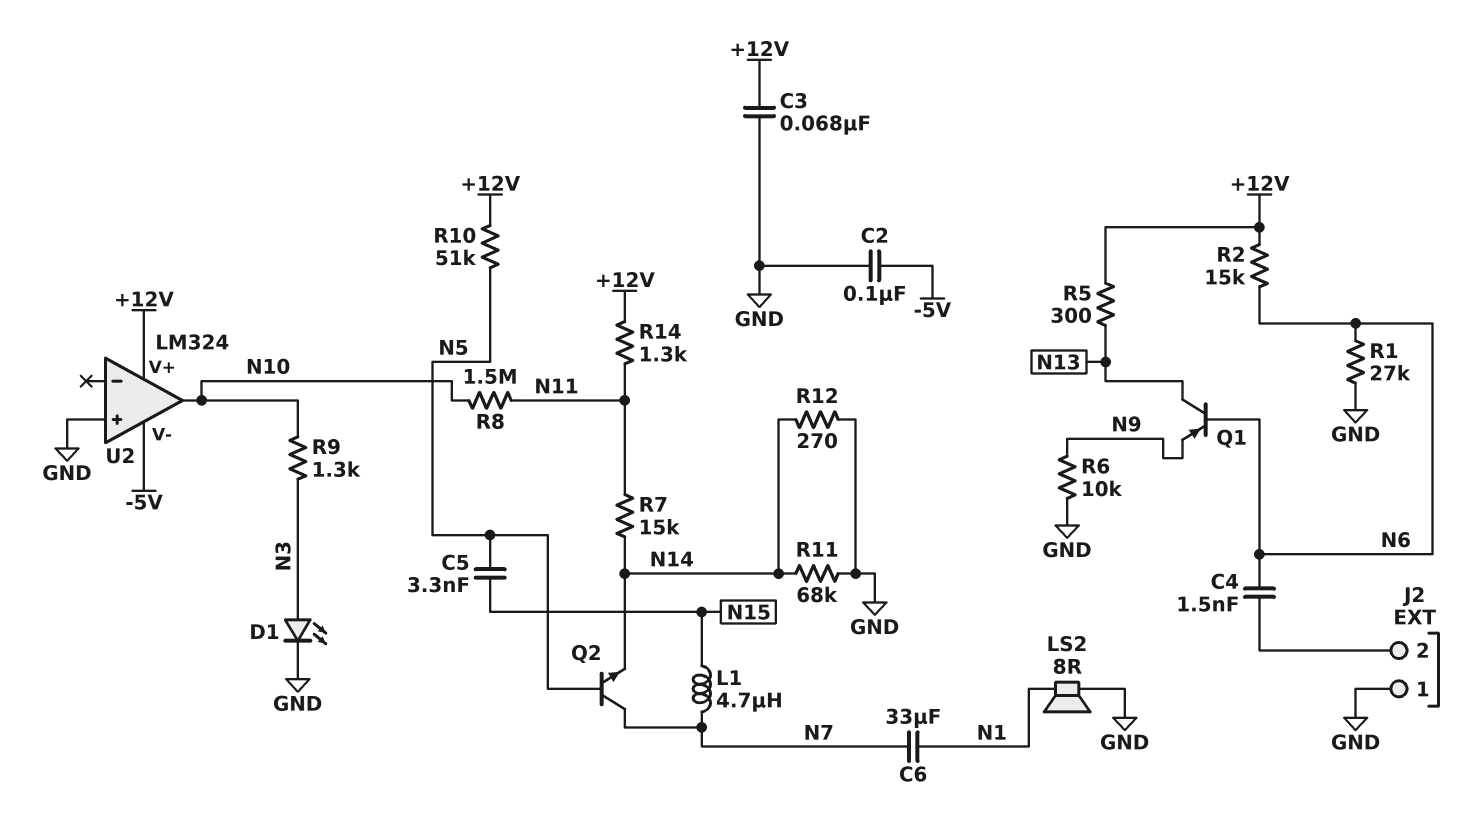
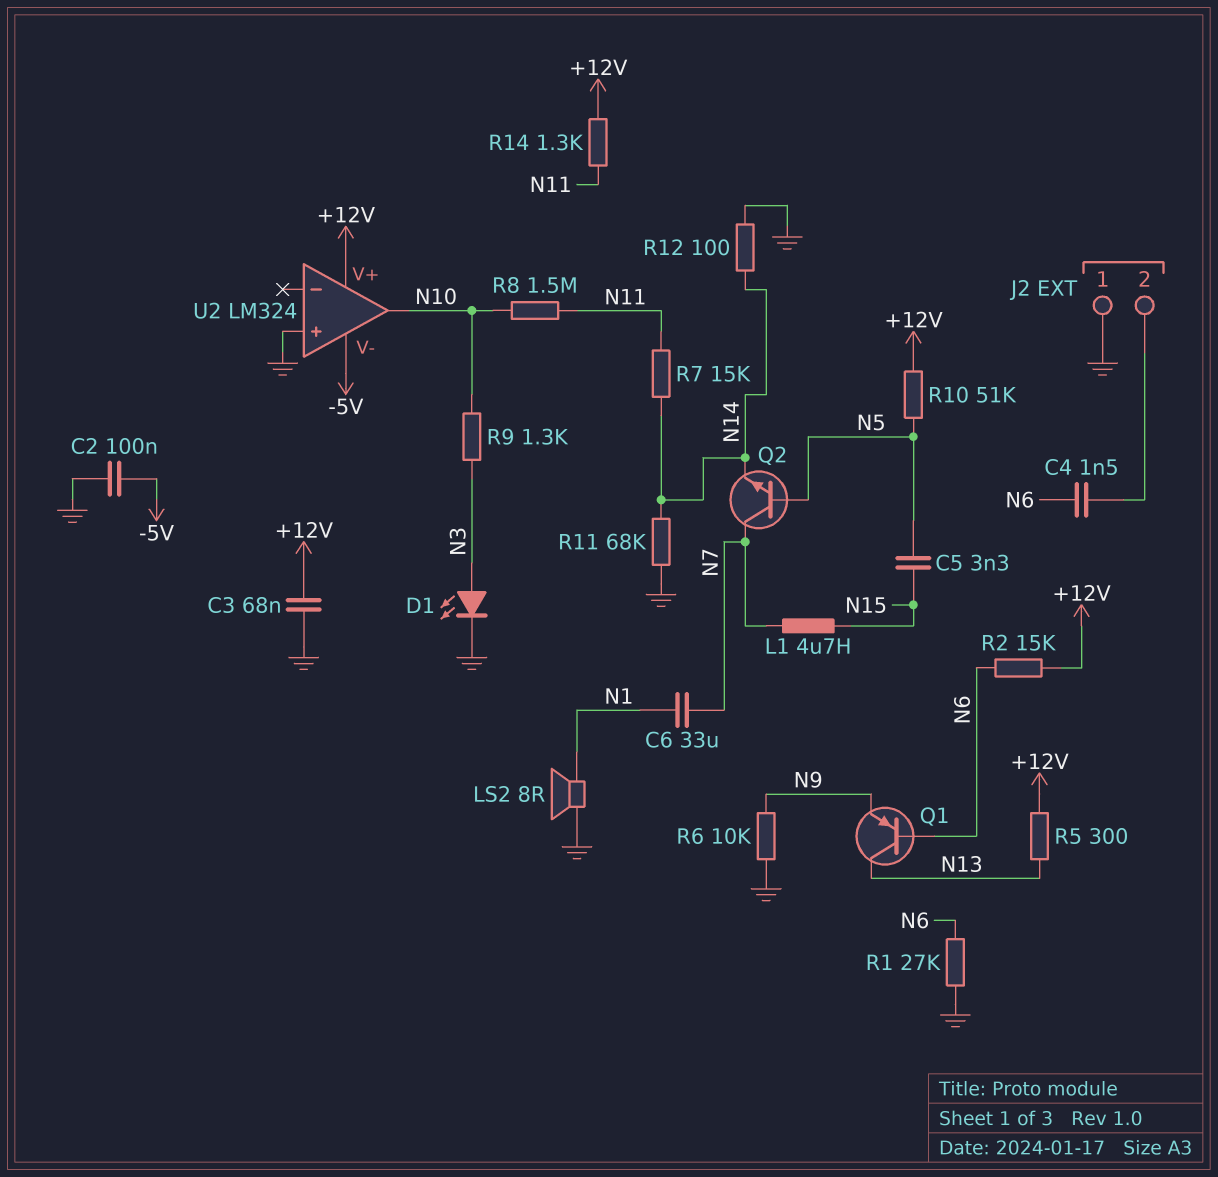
R12: 270 (GND, N14) -> 100 (GND, N14)

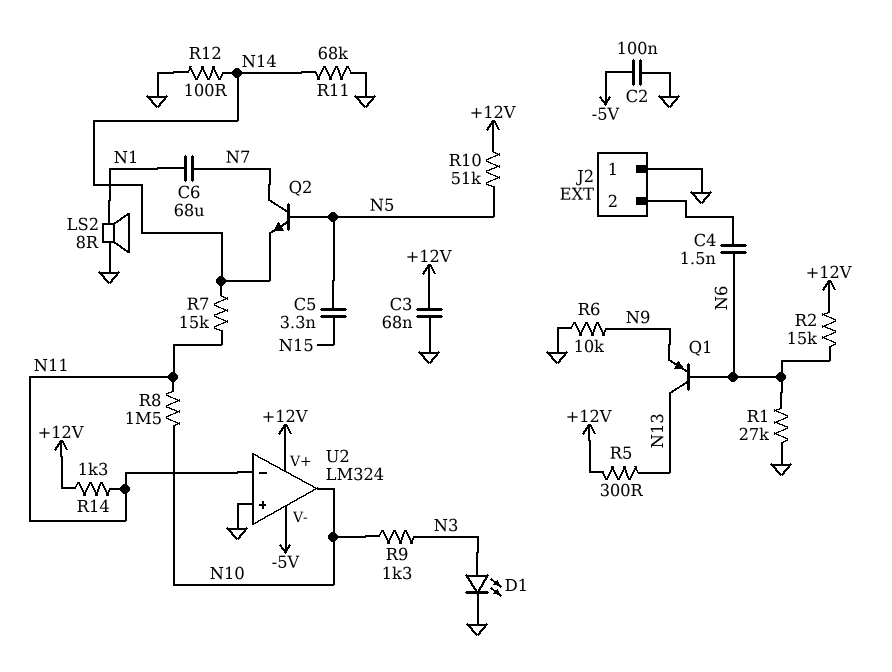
C6: 33uF (N1, N7) -> 68uF (N1, N7)
L1: 4.7uH (N7, N15) -> none
U2 pin in-: none -> N11

